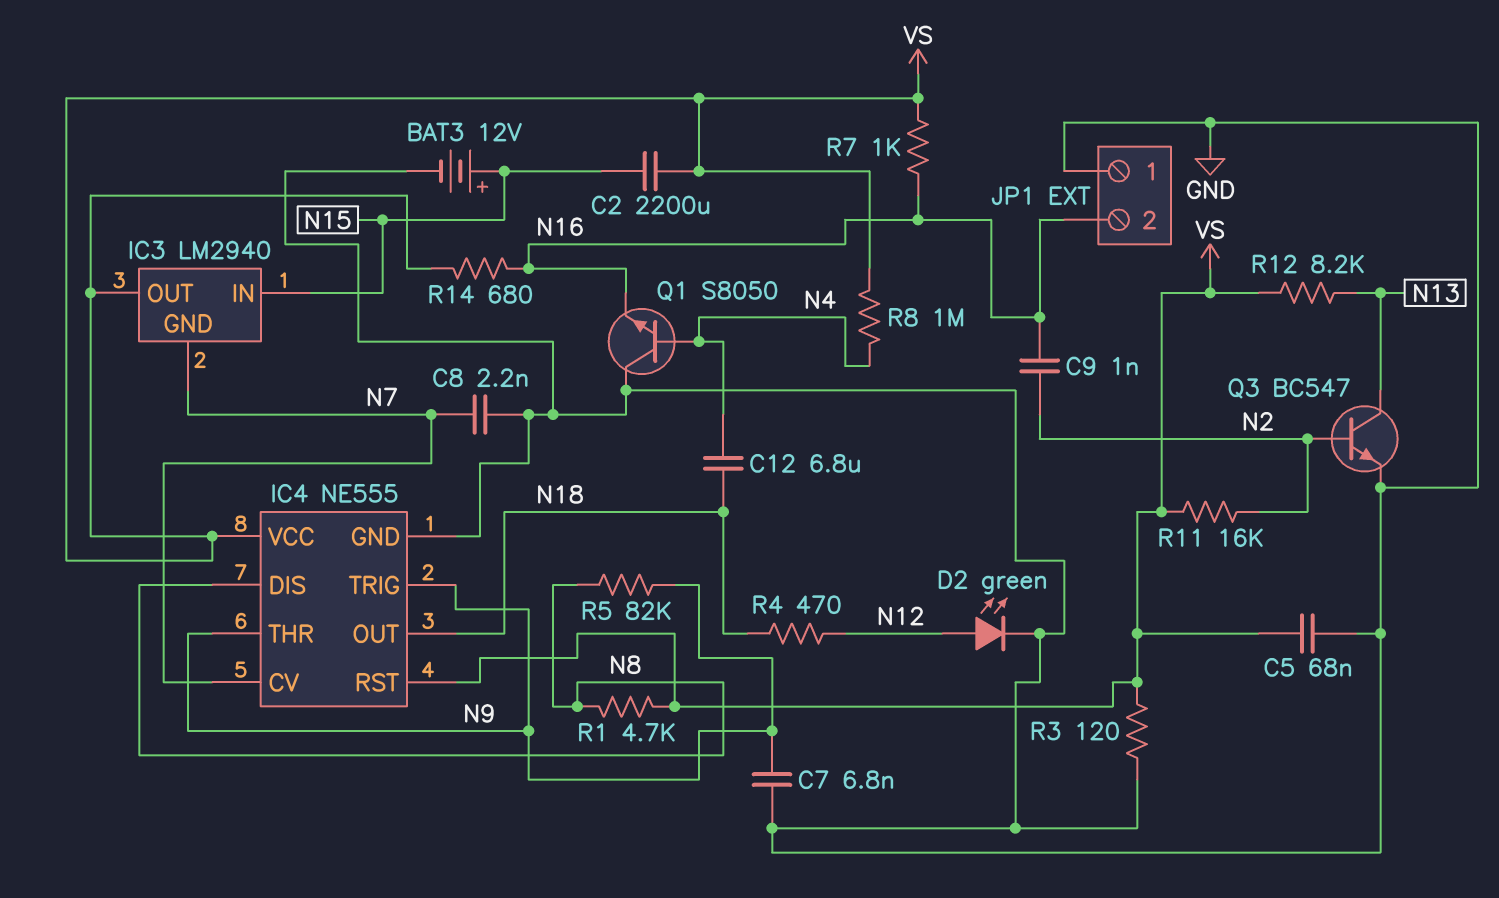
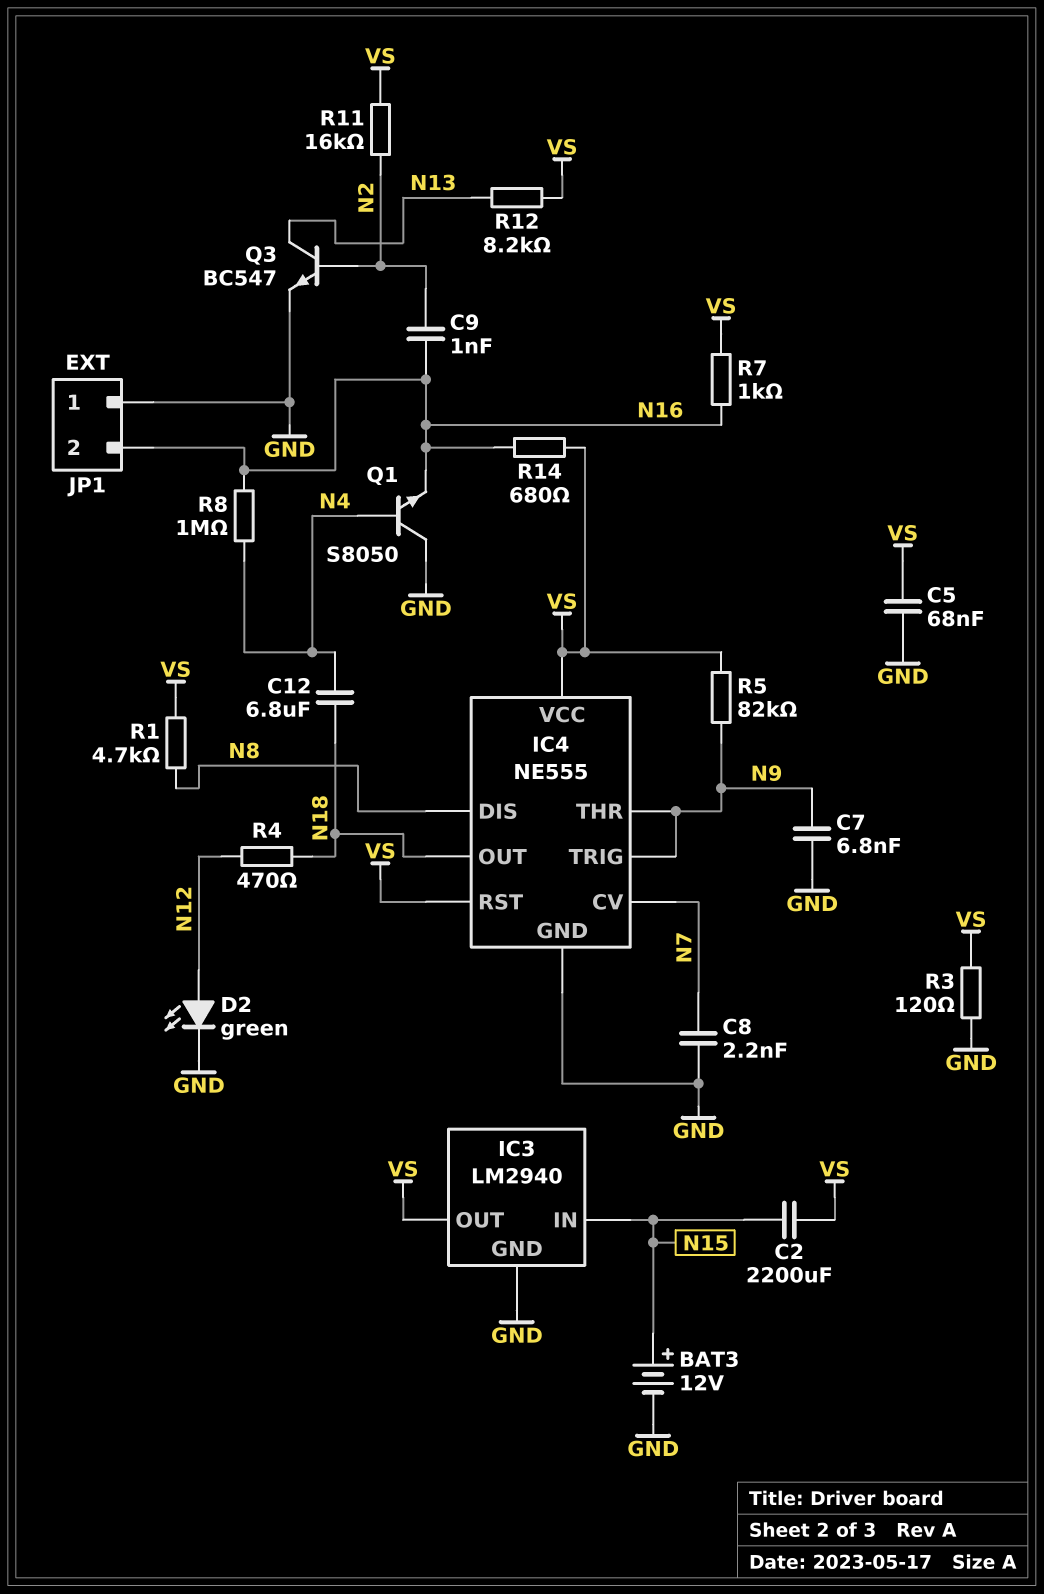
IC3 pin GND: N7 -> GND
R5: 82k (N8, N9) -> 82k (N9, VS)
R8: 1M (N4, VS) -> 1M (N4, N16)

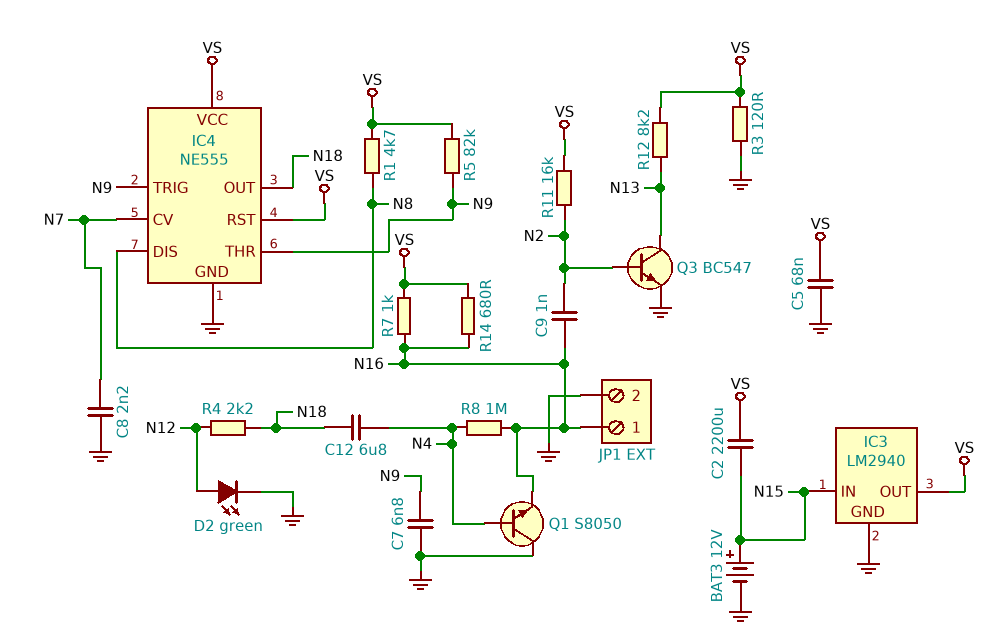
JP1 pin 1: GND -> N16
JP1 pin 2: N16 -> GND
R4: 470 (N12, N18) -> 2.2k (N12, N18)

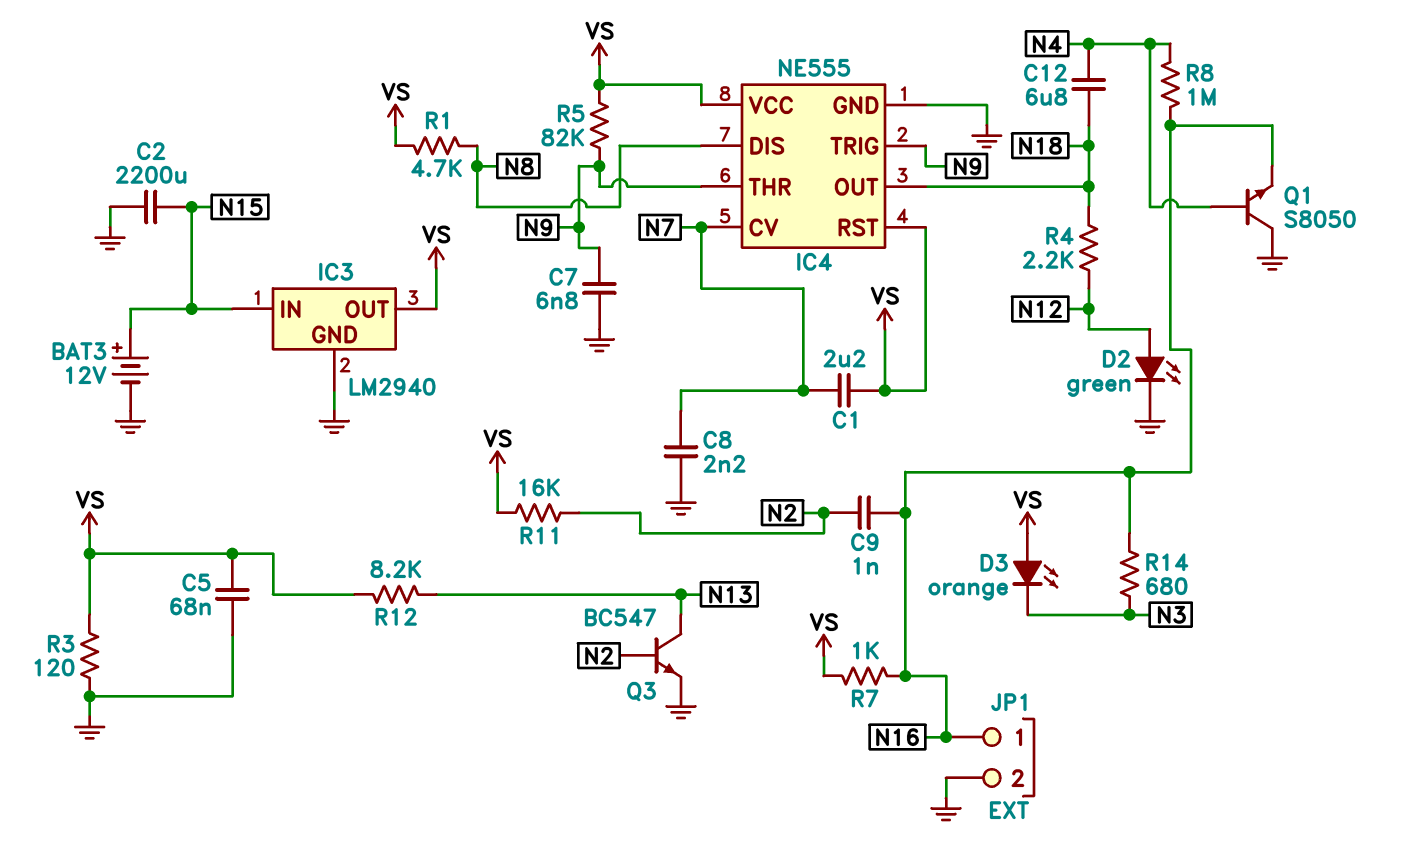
C1: none -> 2.2uF (N7, VS)
C2: 2200uF (N15, VS) -> 2200uF (GND, N15)
D3: none -> LED orange (A VS, K N3)
R14: 680 (N16, VS) -> 680 (N3, N16)

